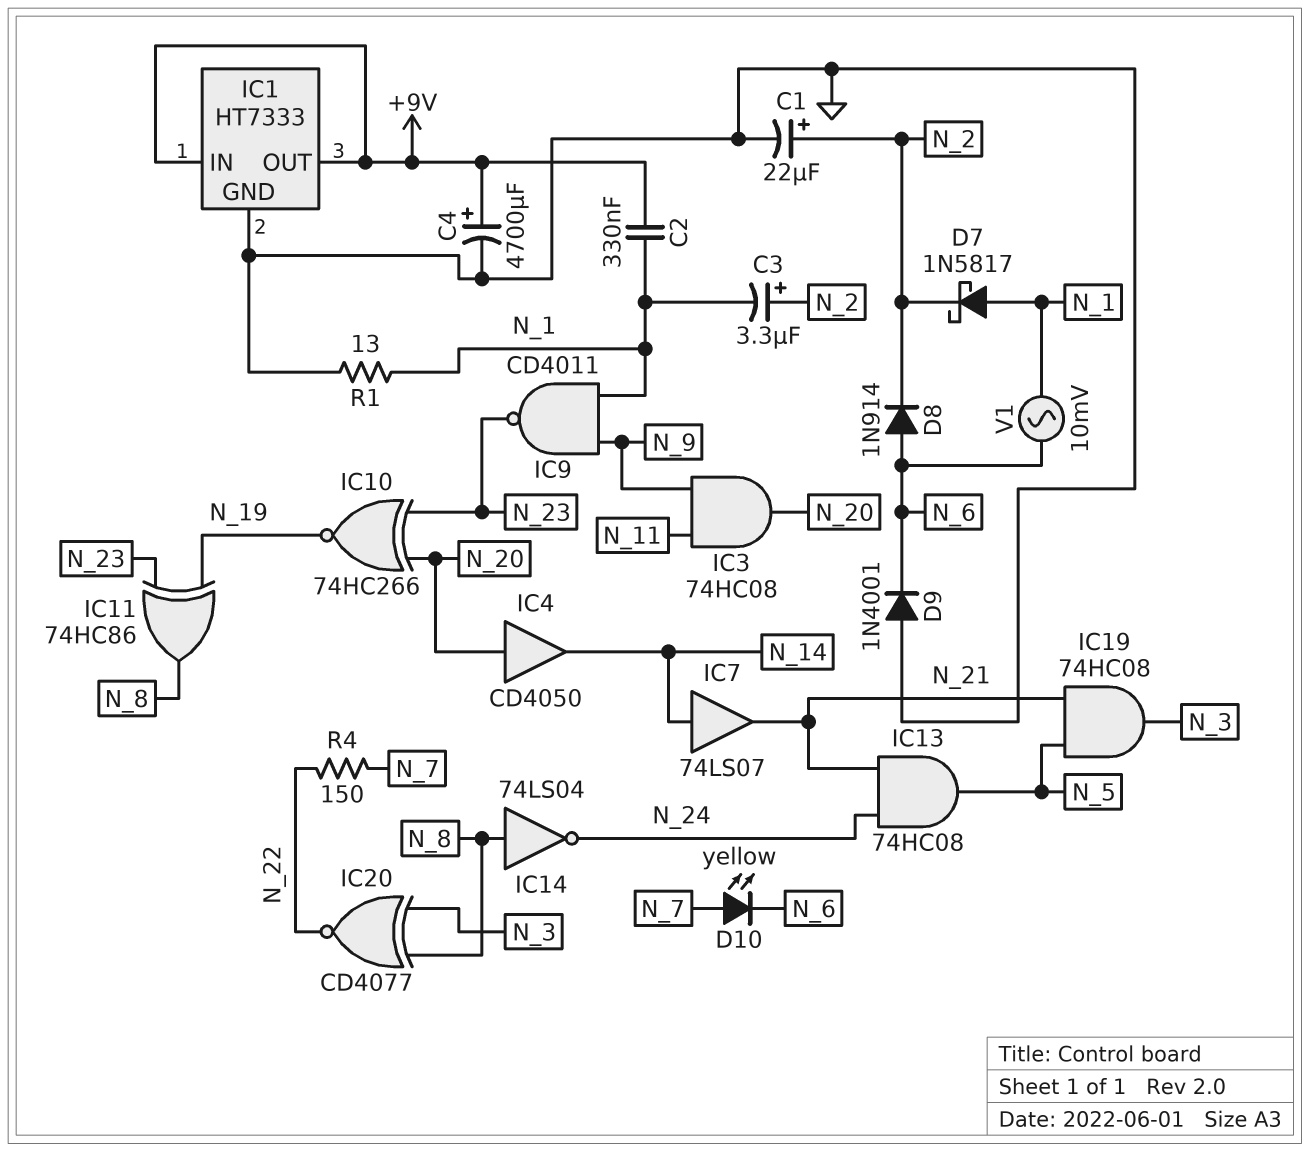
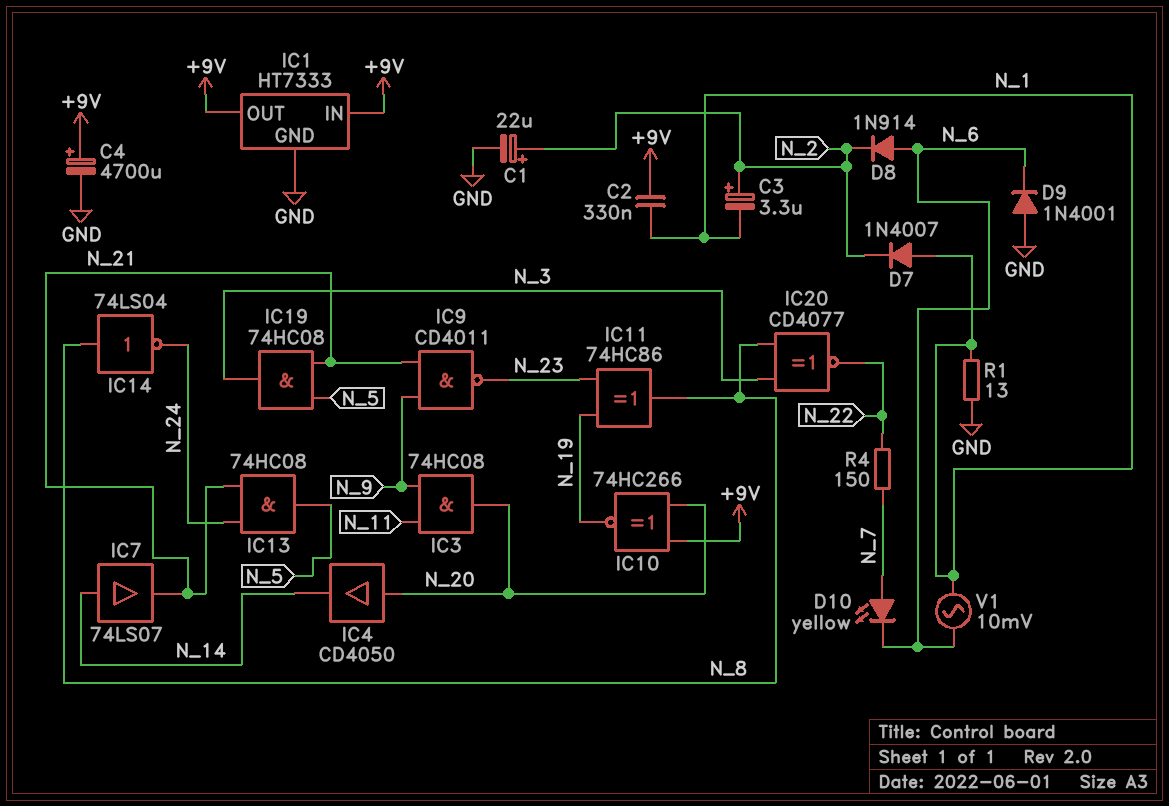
D7: schottky 1N5817 (A N_1, K N_2) -> diode 1N4007 (A N_1, K N_2)
IC9: NAND CD4011 (in N_1, in N_9, out N_23) -> NAND CD4011 (in N_9, in N_21, out N_23)
IC10: XNOR 74HC266 (in N_20, in N_23, out N_19) -> XNOR 74HC266 (in +9V, in N_20, out N_19)

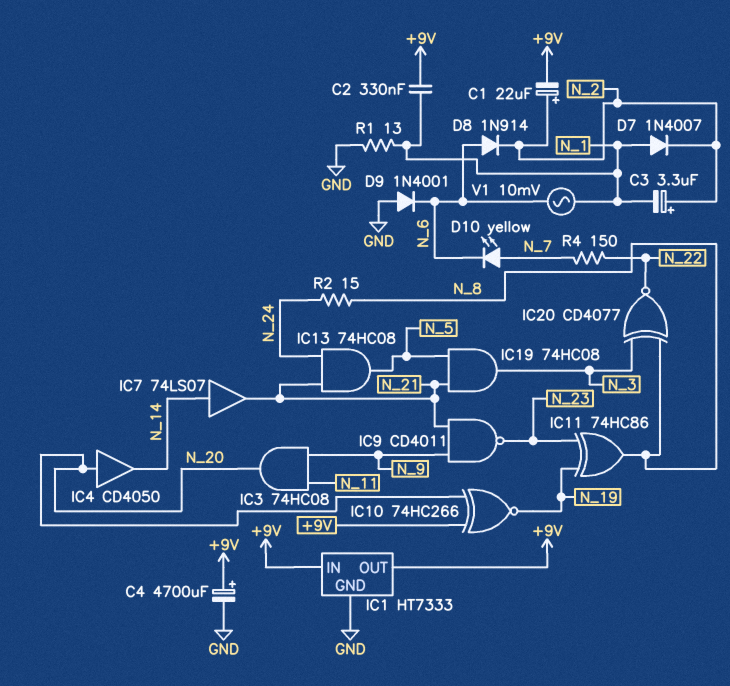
C1: 22uF (plus N_2, minus GND) -> 22uF (plus N_2, minus +9V)
IC14: NOT 74LS04 (in N_8, out N_24) -> none
R2: none -> 15 (N_8, N_24)

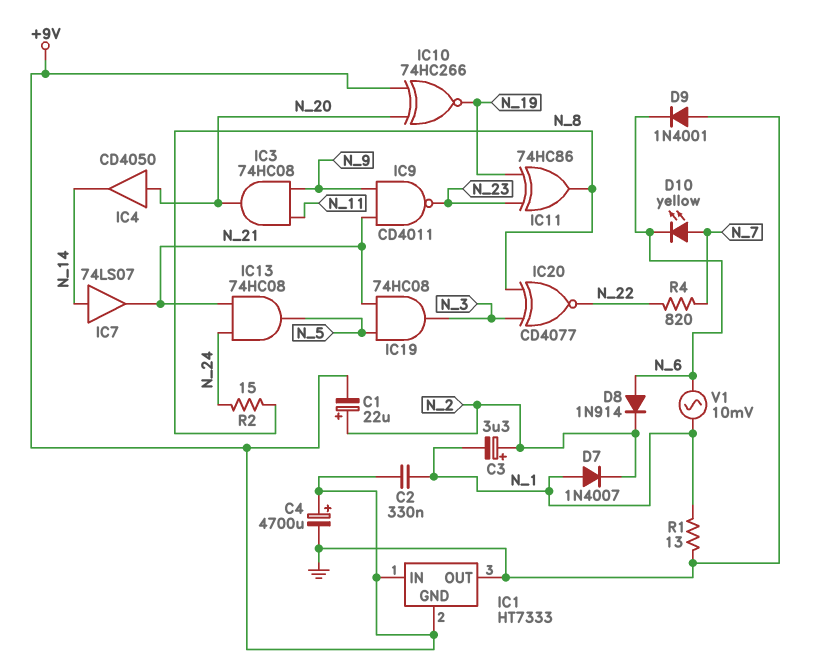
IC1 pin GND: GND -> +9V
IC1 pin OUT: +9V -> GND
R4: 150 (N_7, N_22) -> 820 (N_7, N_22)

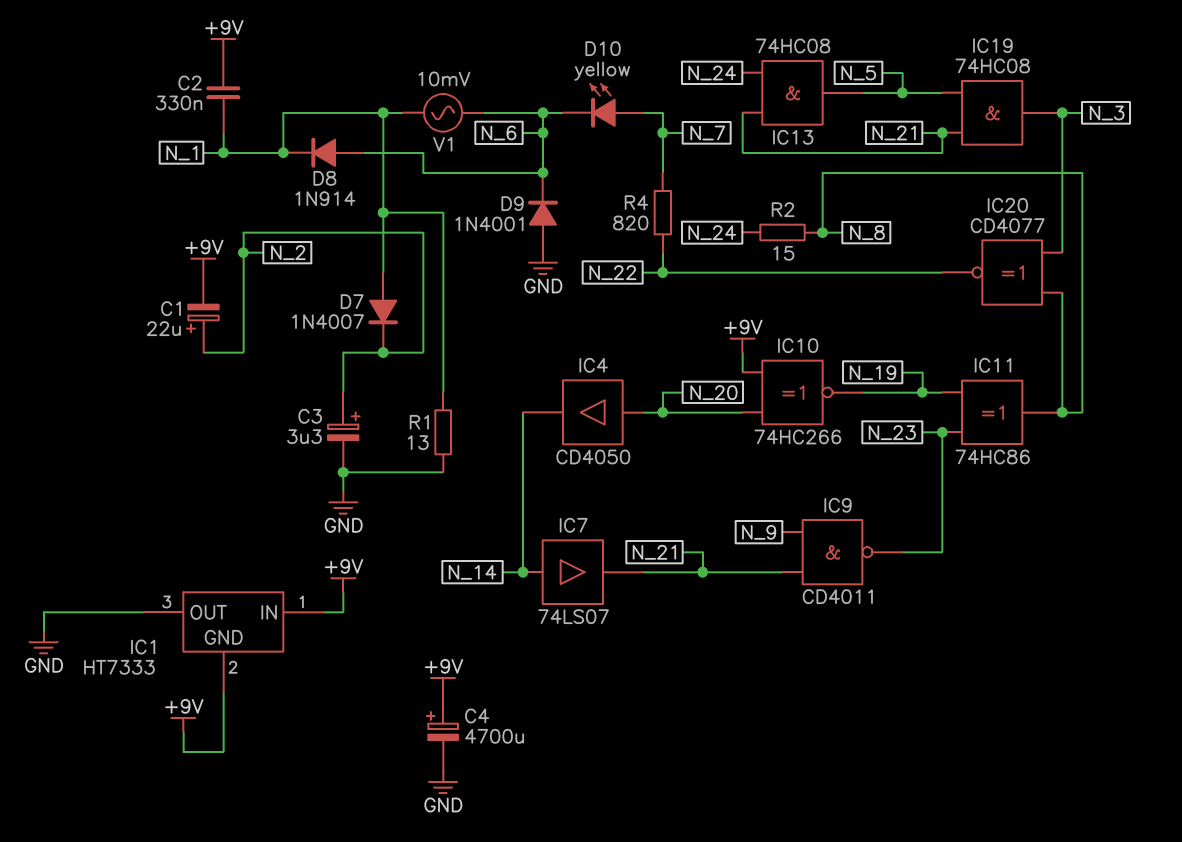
C3: 3.3uF (plus N_2, minus N_1) -> 3.3uF (plus N_2, minus GND)
D8: diode 1N914 (A N_6, K N_2) -> diode 1N914 (A N_6, K N_1)
IC3: AND 74HC08 (in N_9, in N_11, out N_20) -> none

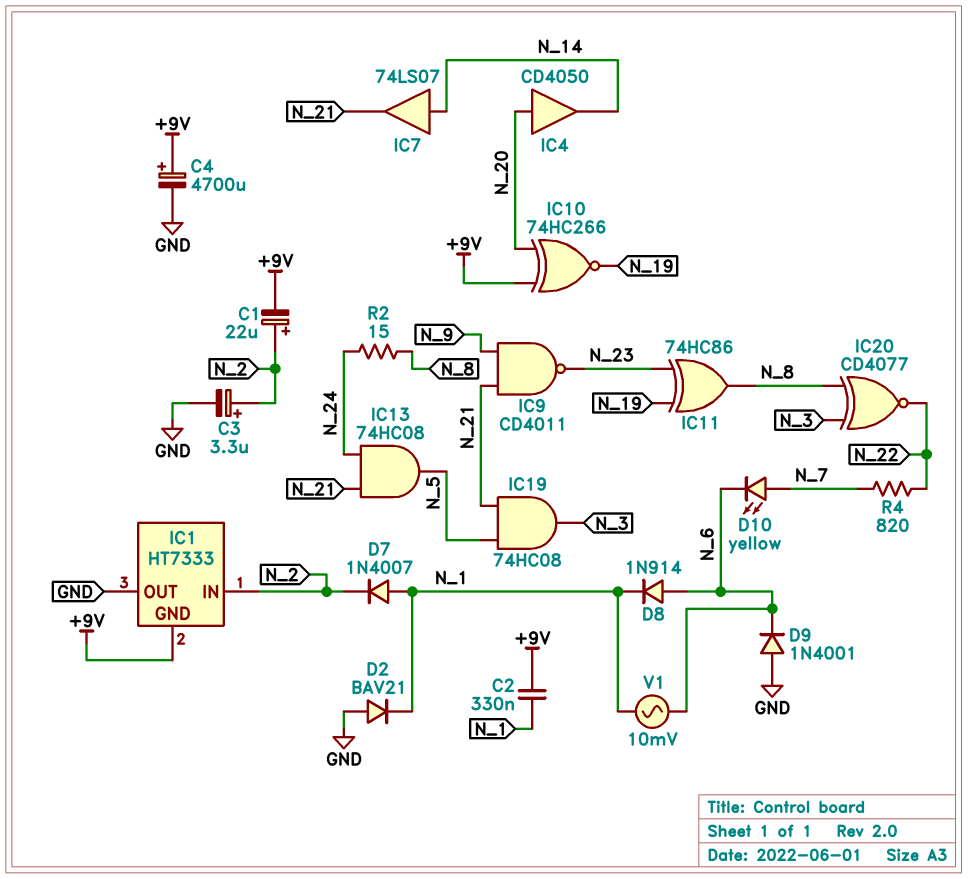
D2: none -> diode BAV21 (A GND, K N_1)
IC1 pin IN: +9V -> N_2
R1: 13 (GND, N_1) -> none

